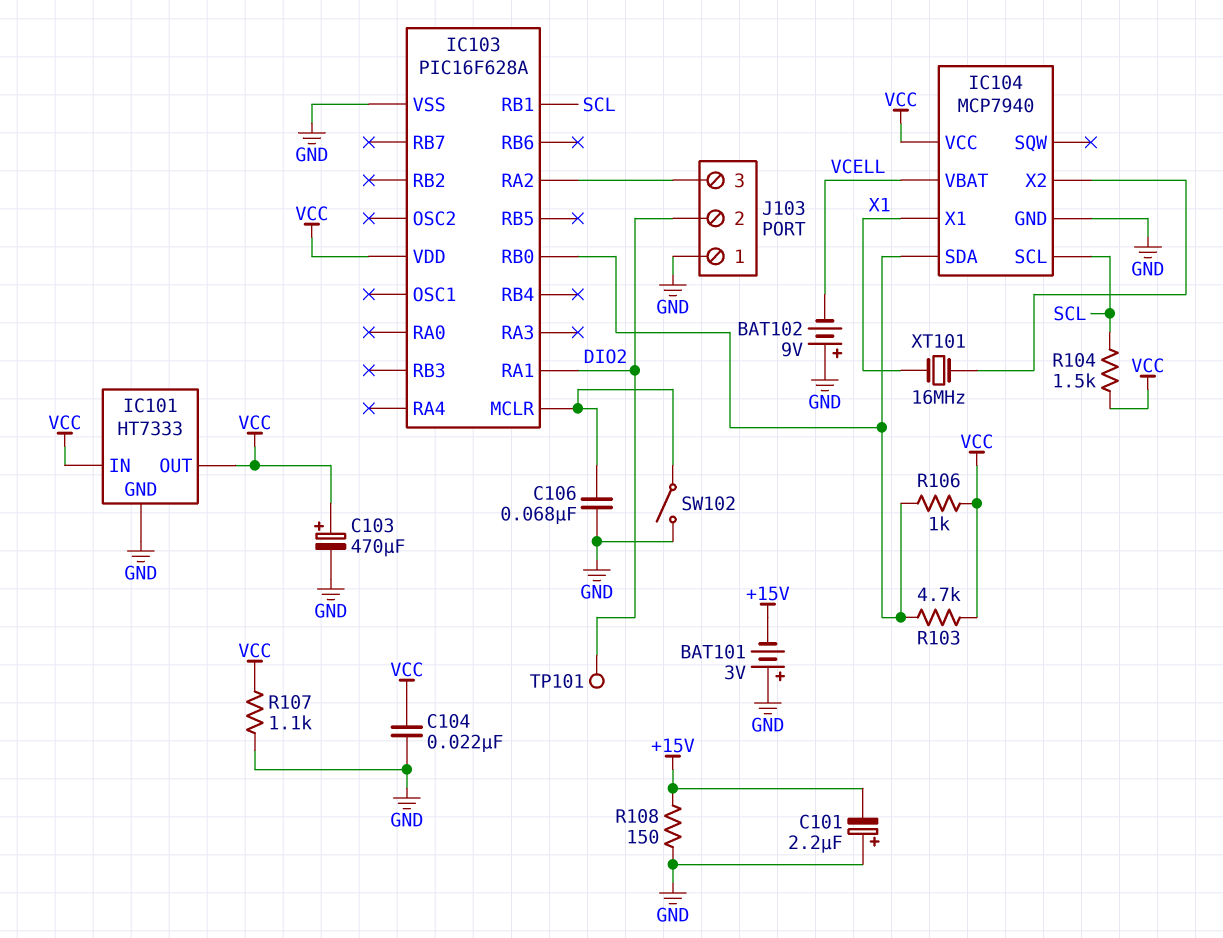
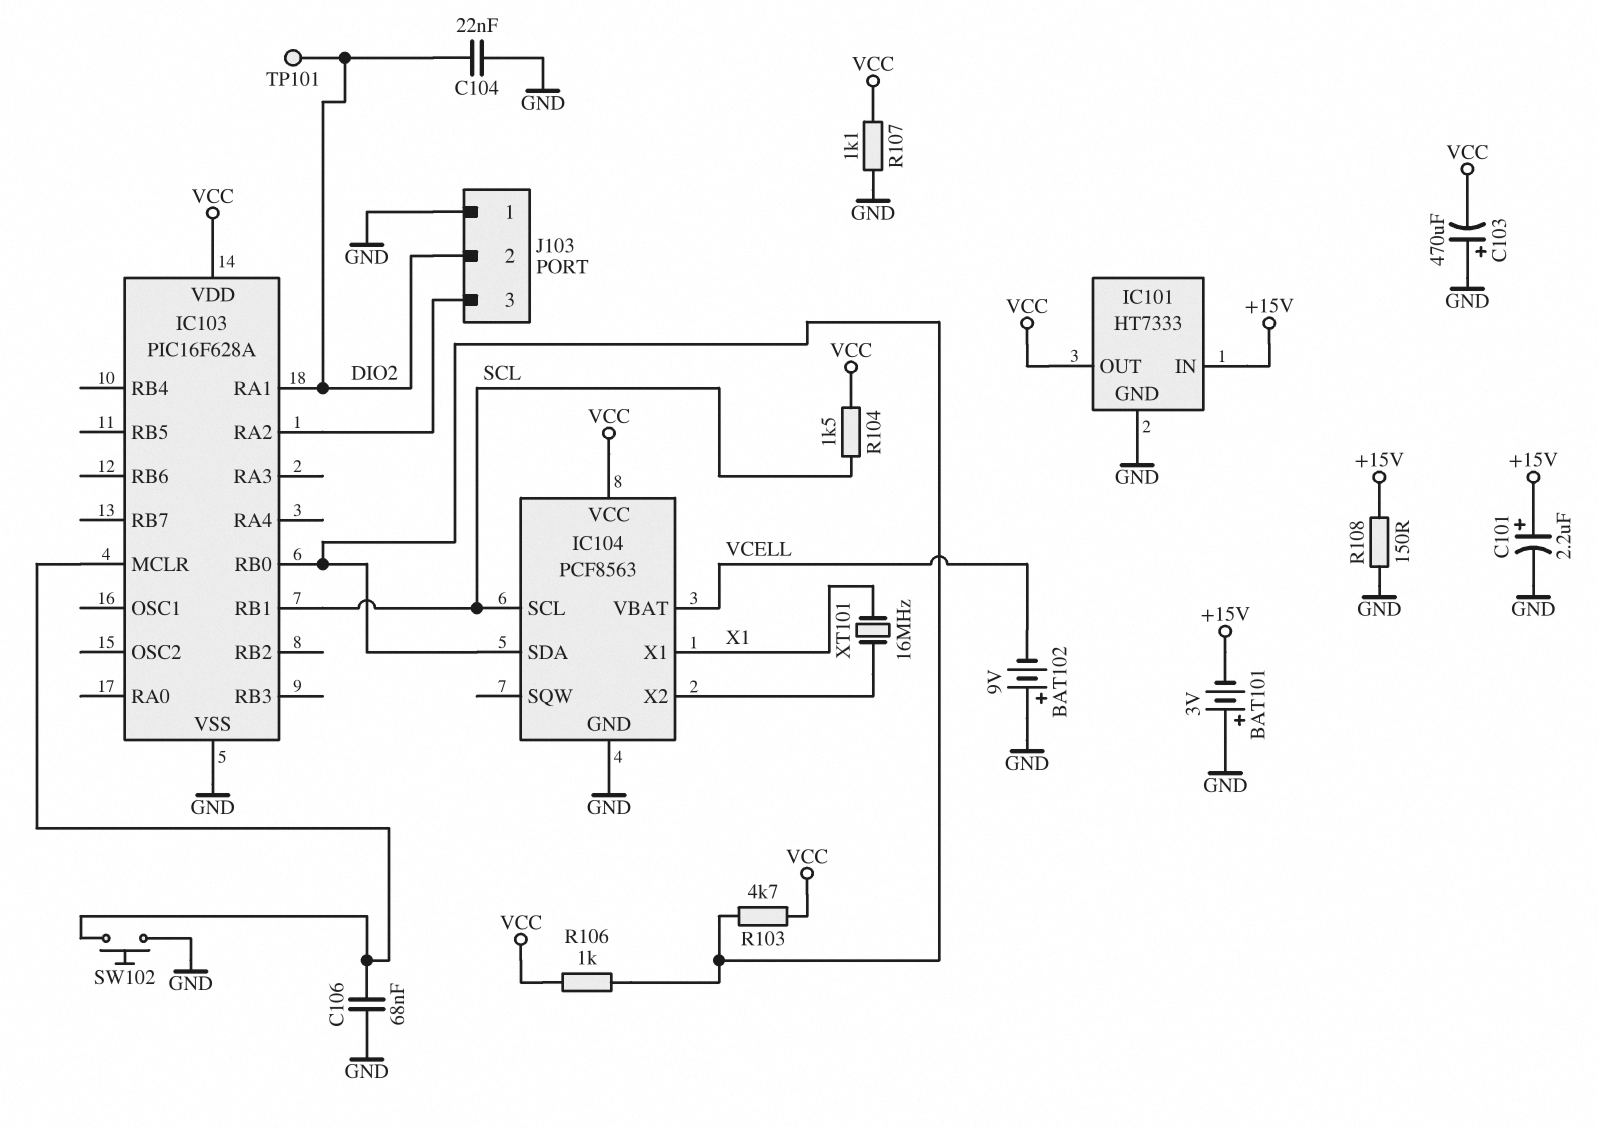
C101: 2.2uF (plus GND, minus +15V) -> 2.2uF (plus +15V, minus GND)
C103: 470uF (plus VCC, minus GND) -> 470uF (plus GND, minus VCC)
C104: 22nF (GND, VCC) -> 22nF (DIO2, GND)
IC101 pin IN: VCC -> +15V
IC104: MCP7940 -> PCF8563
SW102: switch (GND, IC103/MCLR) -> button (GND, IC103/MCLR)

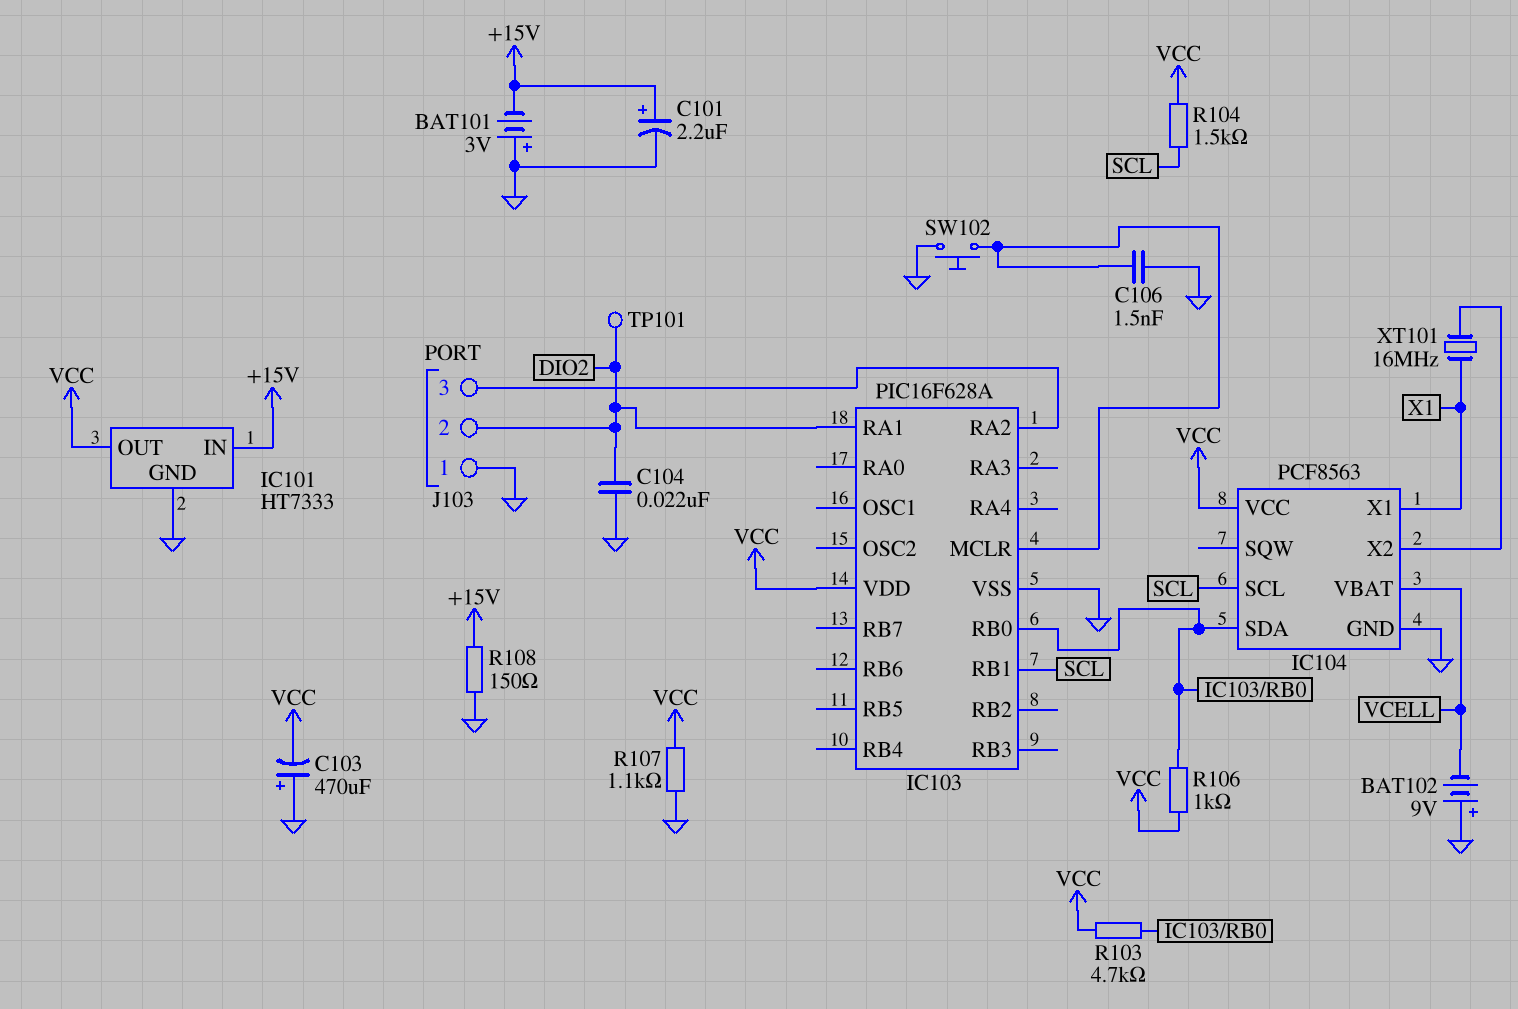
C106: 68nF (GND, IC103/MCLR) -> 1.5nF (GND, IC103/MCLR)

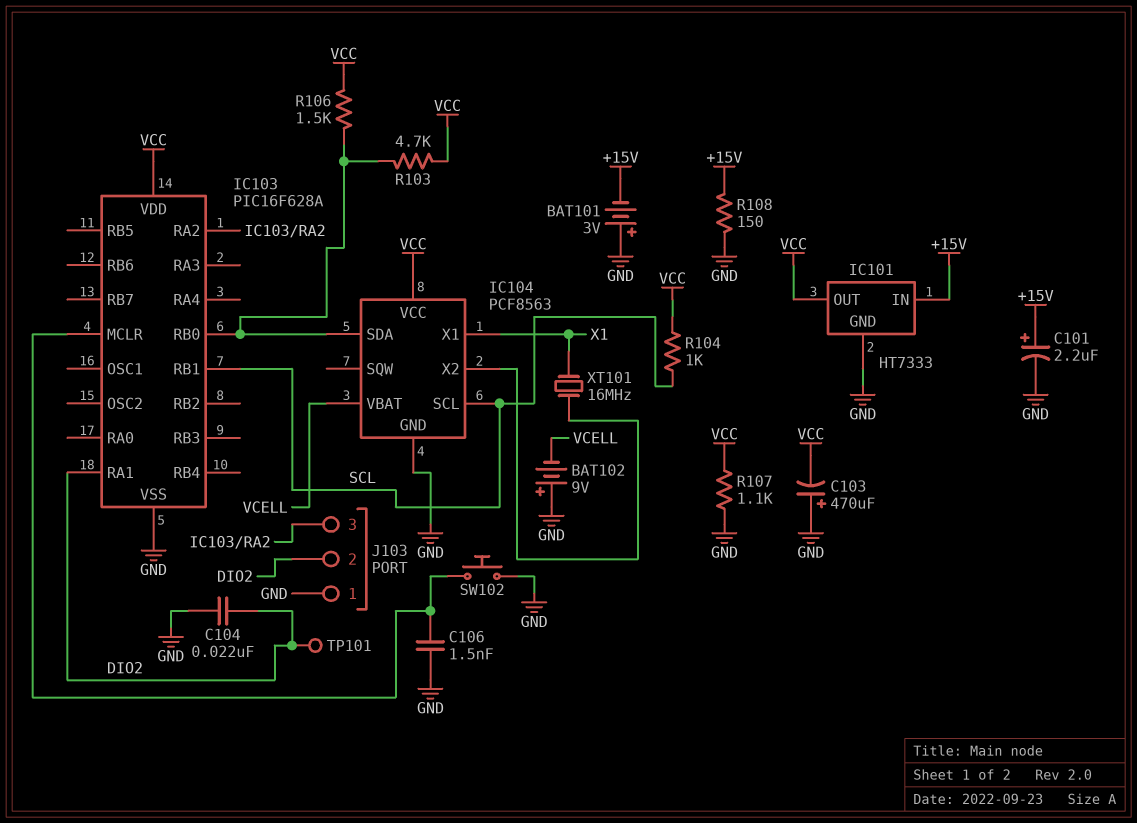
R104: 1.5k (SCL, VCC) -> 1k (SCL, VCC)
R106: 1k (IC103/RB0, VCC) -> 1.5k (IC103/RB0, VCC)

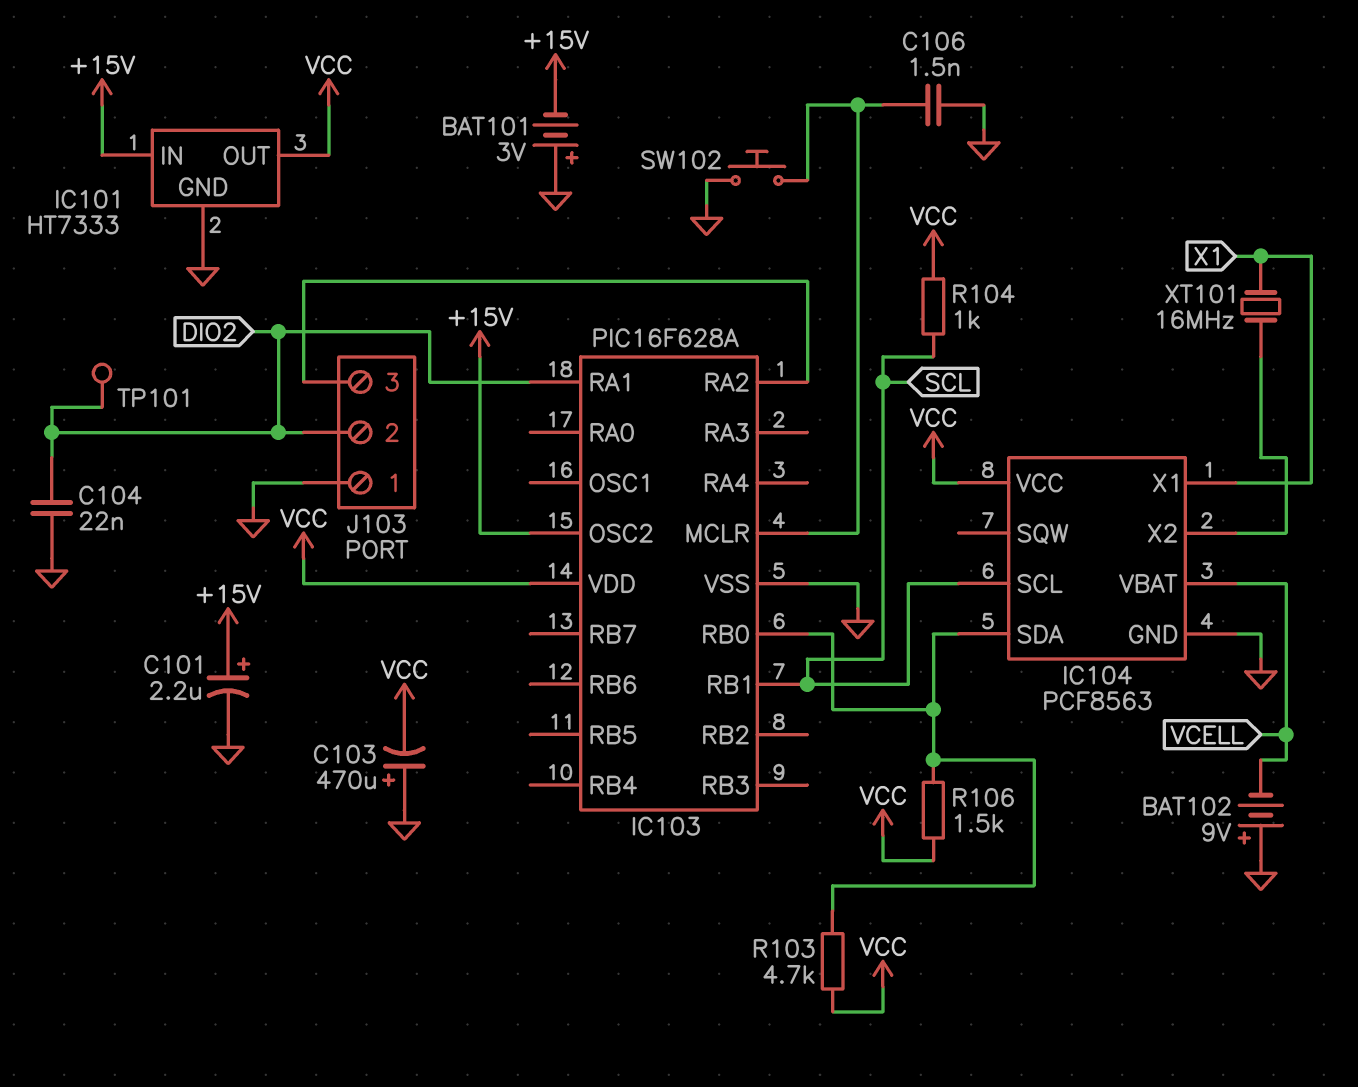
IC103 pin OSC2: none -> +15V
R107: 1.1k (GND, VCC) -> none
R108: 150 (+15V, GND) -> none

